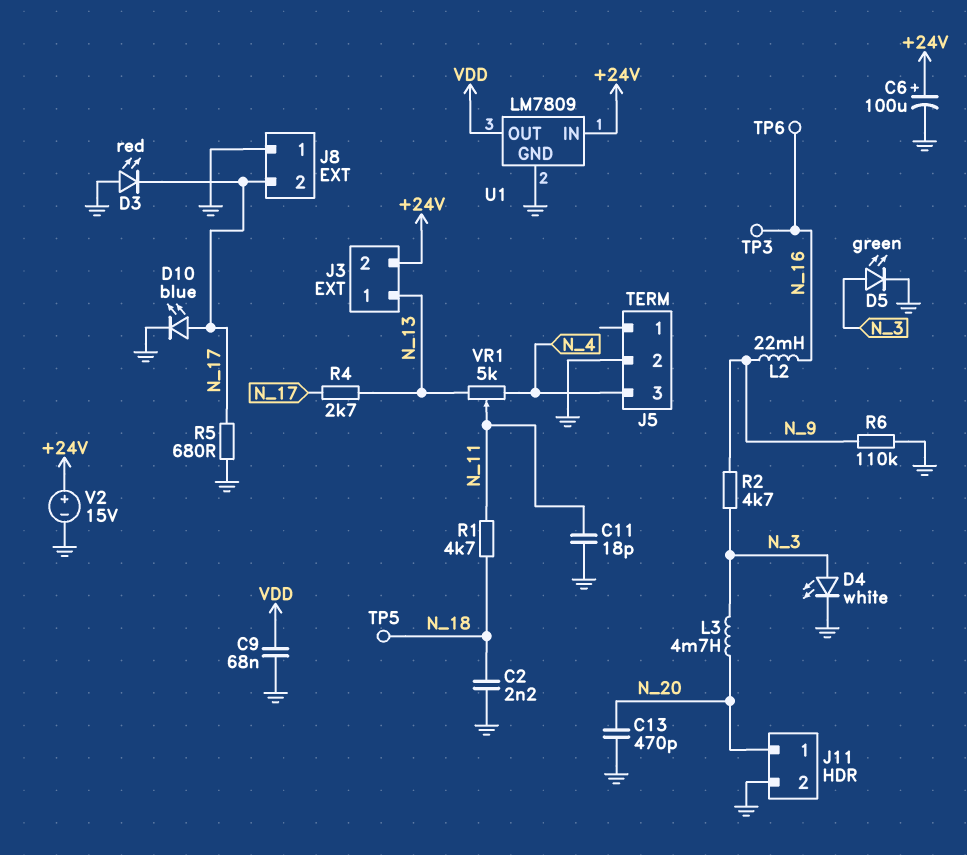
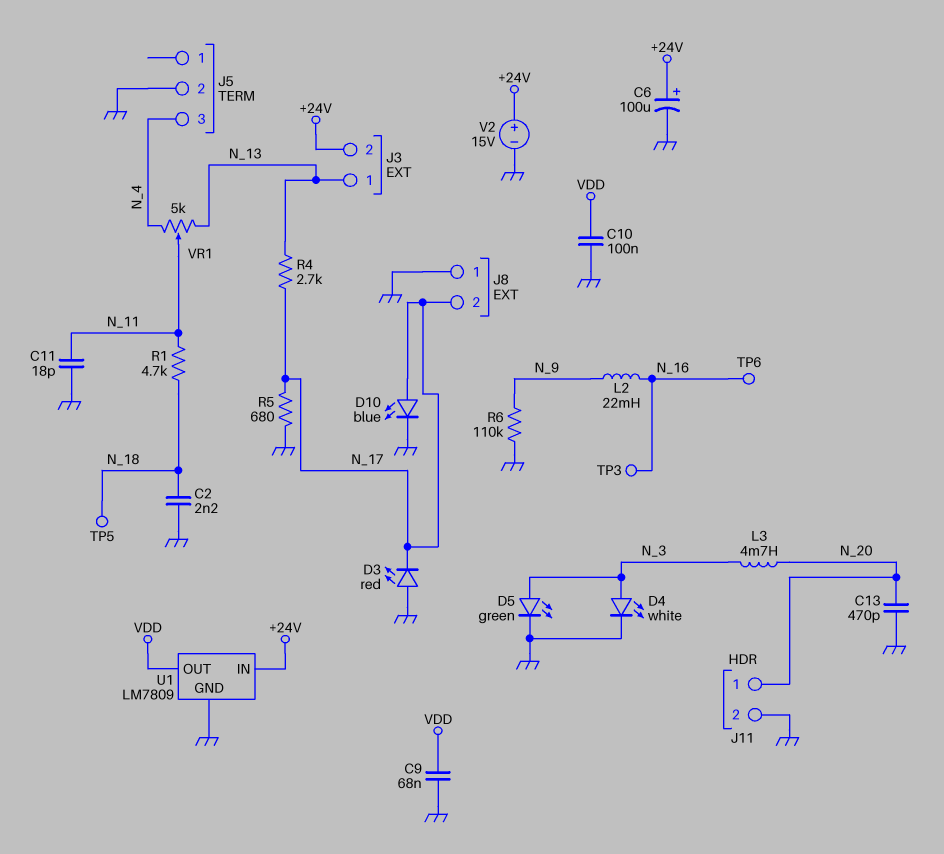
C10: none -> 100nF (GND, VDD)
R2: 4.7k (N_3, N_9) -> none

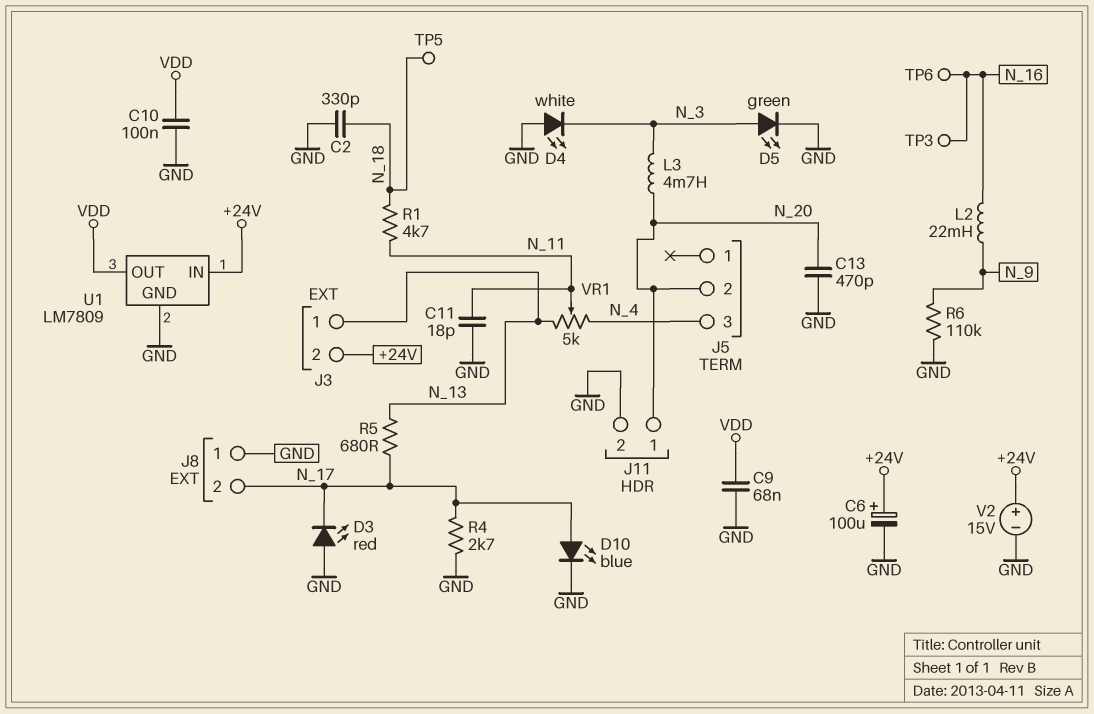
C2: 2.2nF (GND, N_18) -> 330pF (GND, N_18)
D4: LED white (A N_3, K GND) -> LED white (A GND, K N_3)
J5 pin 2: GND -> N_20
R4: 2.7k (N_13, N_17) -> 2.7k (GND, N_17)
R5: 680 (GND, N_17) -> 680 (N_13, N_17)

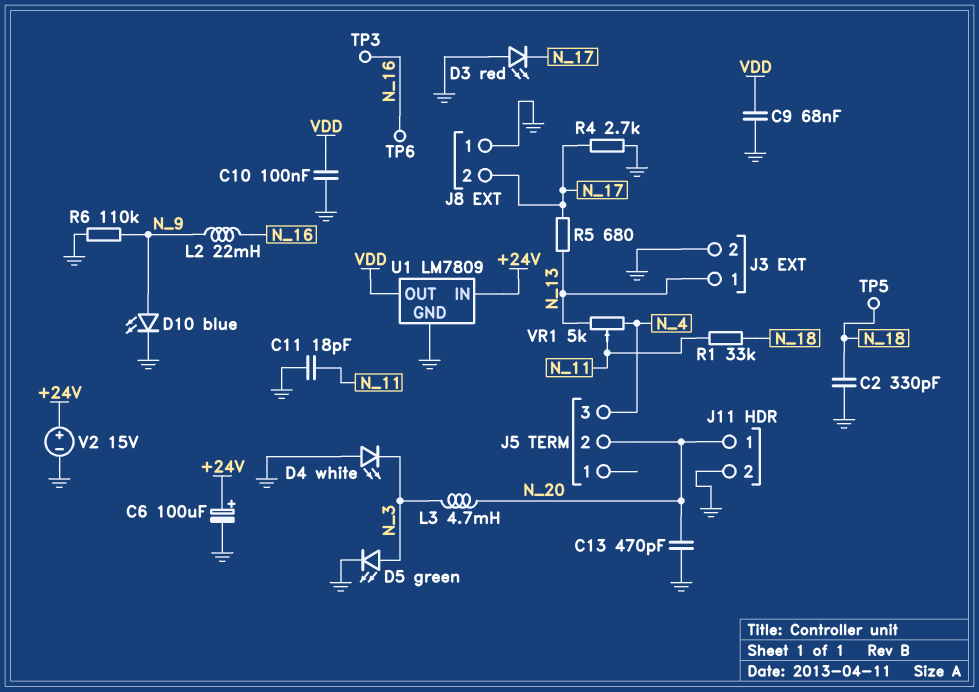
D10: LED blue (A N_17, K GND) -> LED blue (A N_9, K GND)
J3 pin 2: +24V -> GND
R1: 4.7k (N_11, N_18) -> 33k (N_11, N_18)

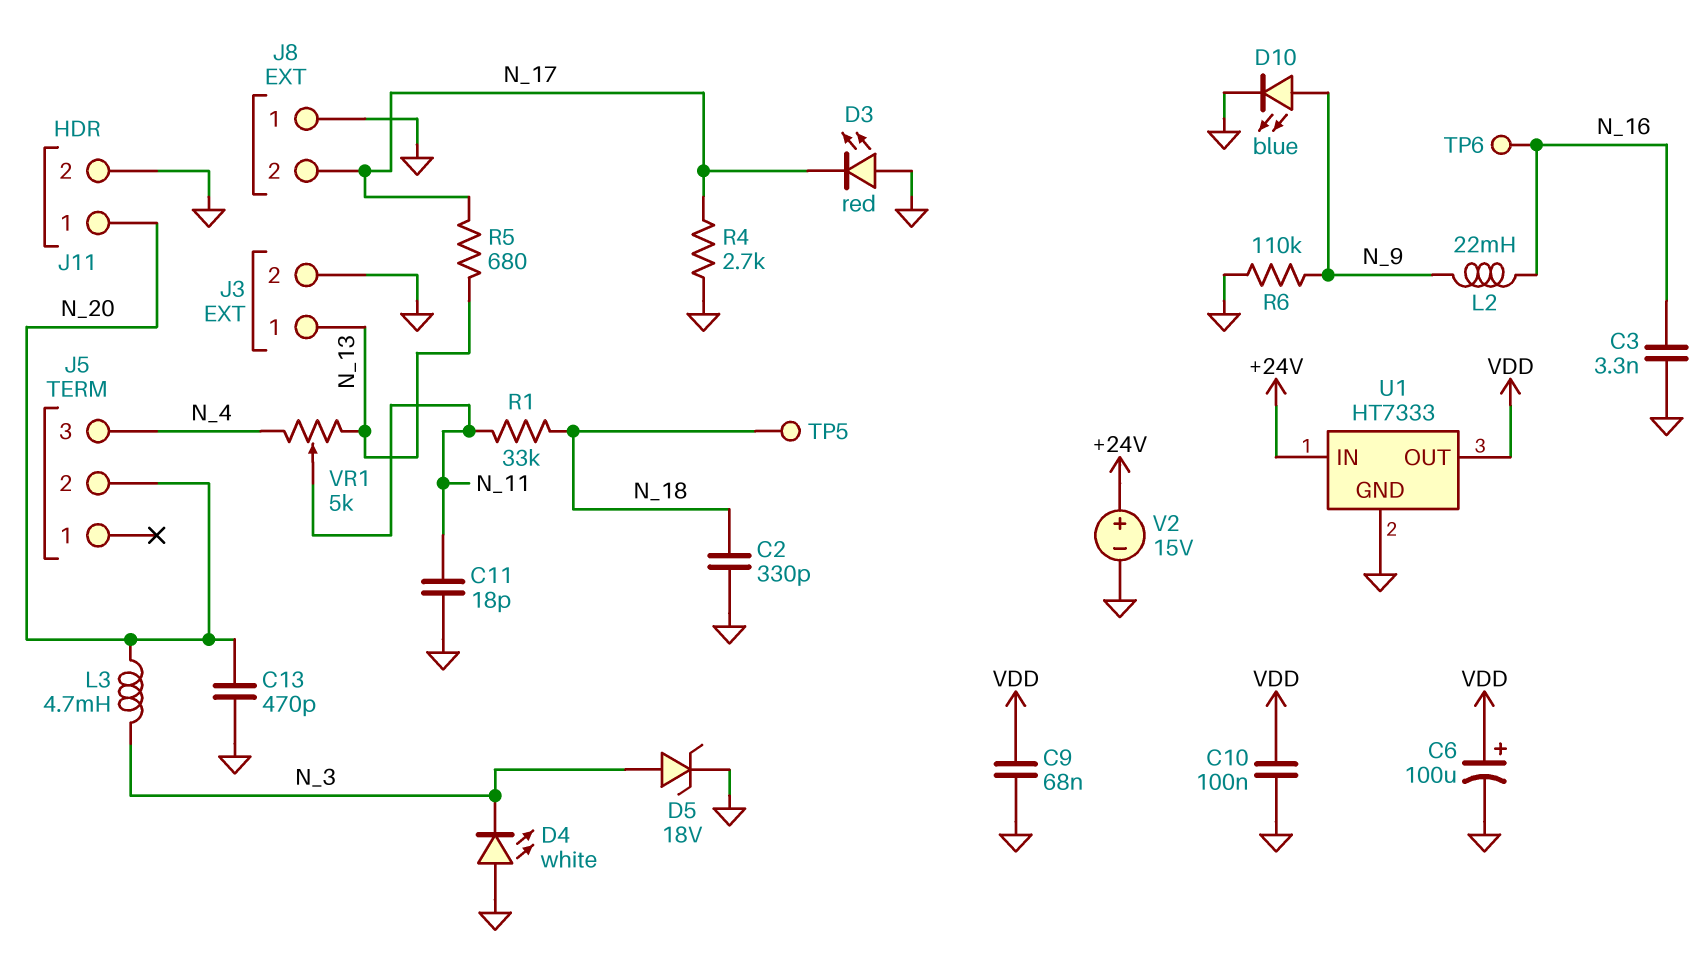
C3: none -> 3.3nF (GND, N_16)
C6: 100uF (plus +24V, minus GND) -> 100uF (plus VDD, minus GND)
D5: LED green (A N_3, K GND) -> zener 18V (A N_3, K GND)
TP3: test point (N_16) -> none
U1: LM7809 -> HT7333

